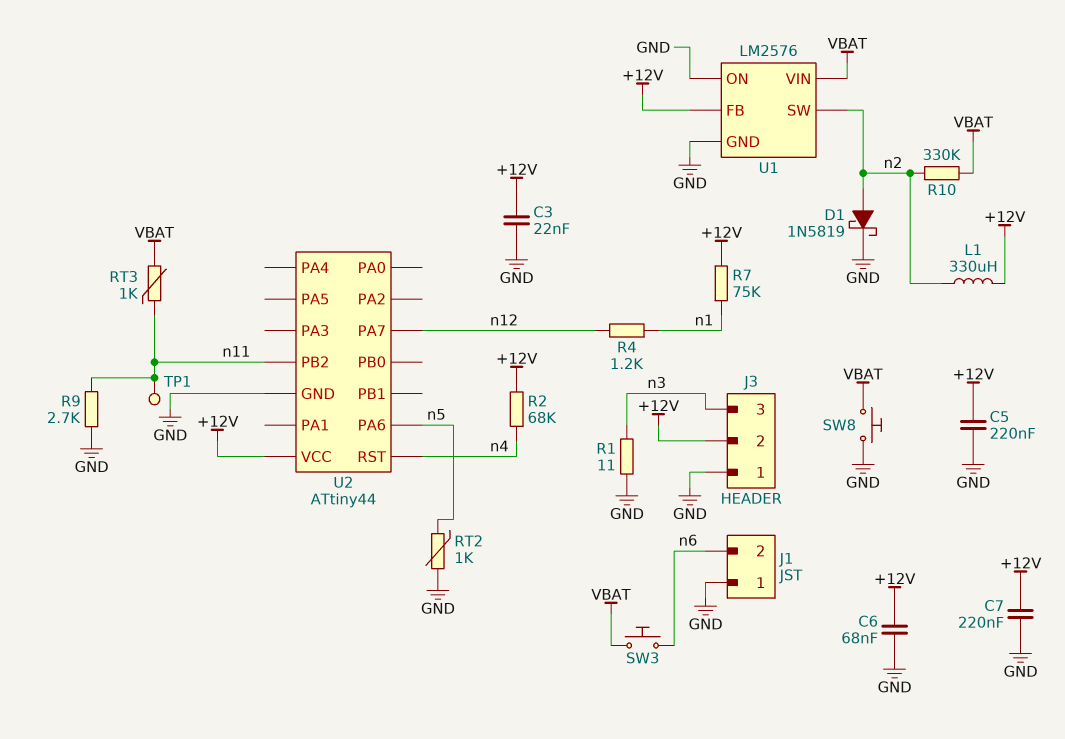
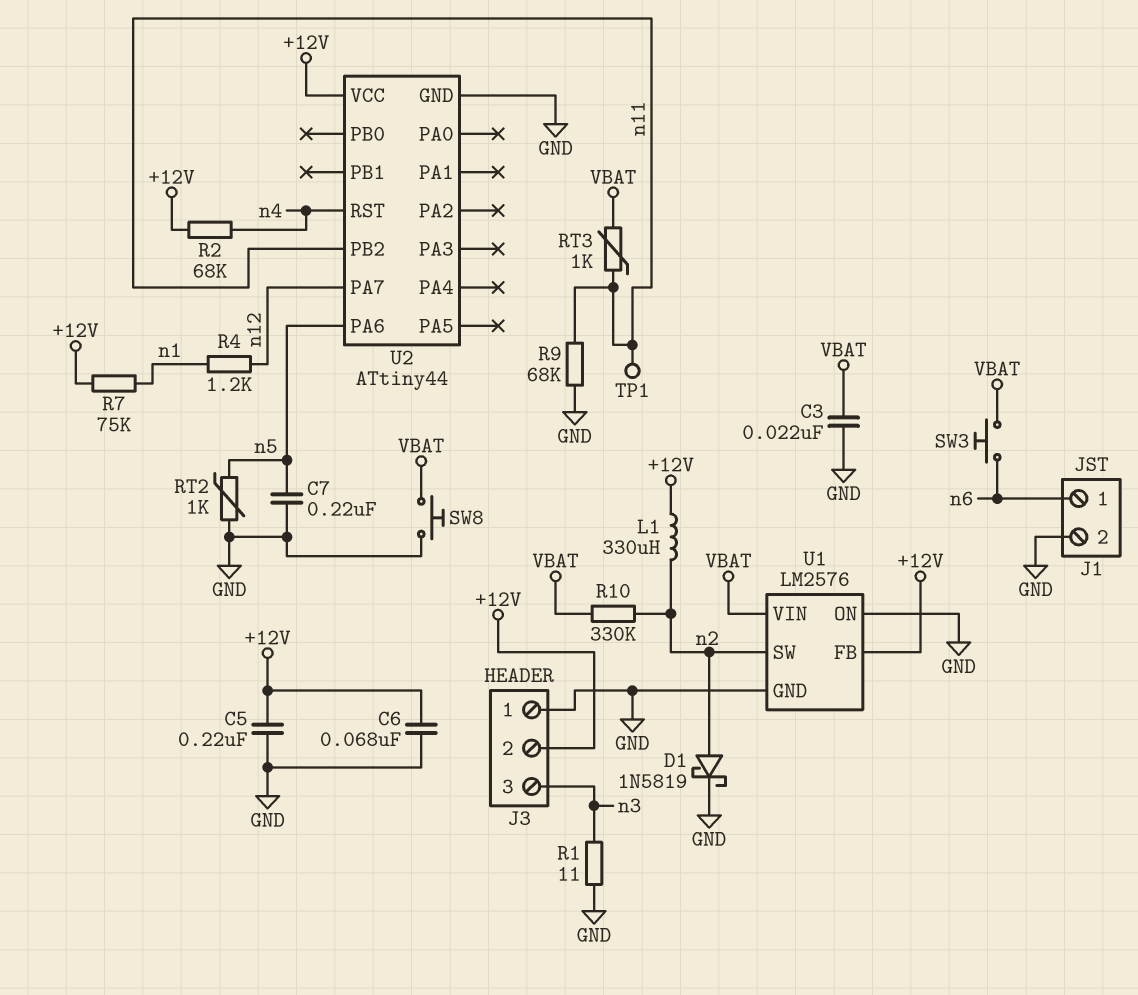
C3: 22nF (+12V, GND) -> 22nF (GND, VBAT)
C7: 220nF (+12V, GND) -> 220nF (GND, n5)
J1 pin 1: GND -> n6
J1 pin 2: n6 -> GND
R9: 2.7k (GND, n11) -> 68k (GND, n11)

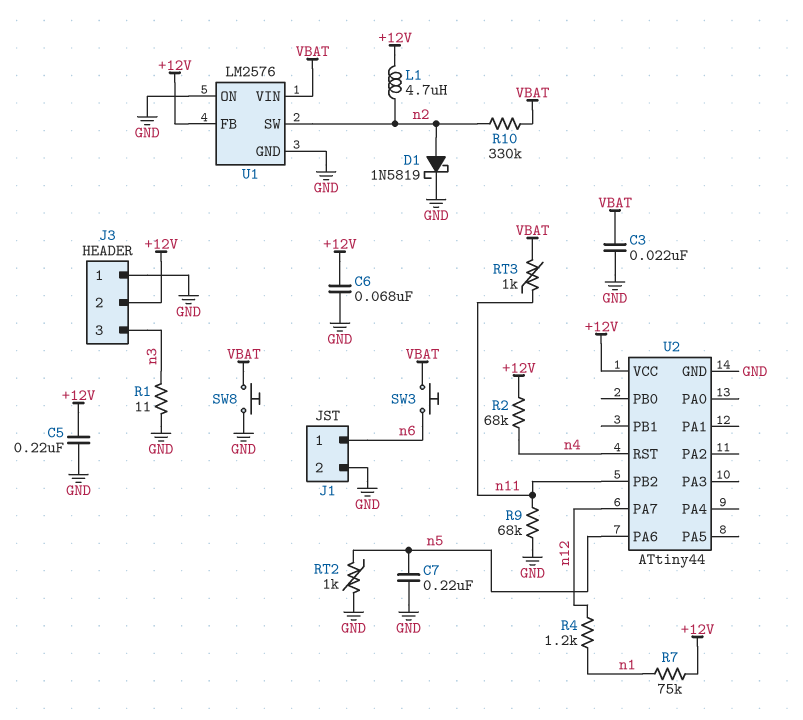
L1: 330uH (+12V, n2) -> 4.7uH (+12V, n2)
TP1: test point (n11) -> none

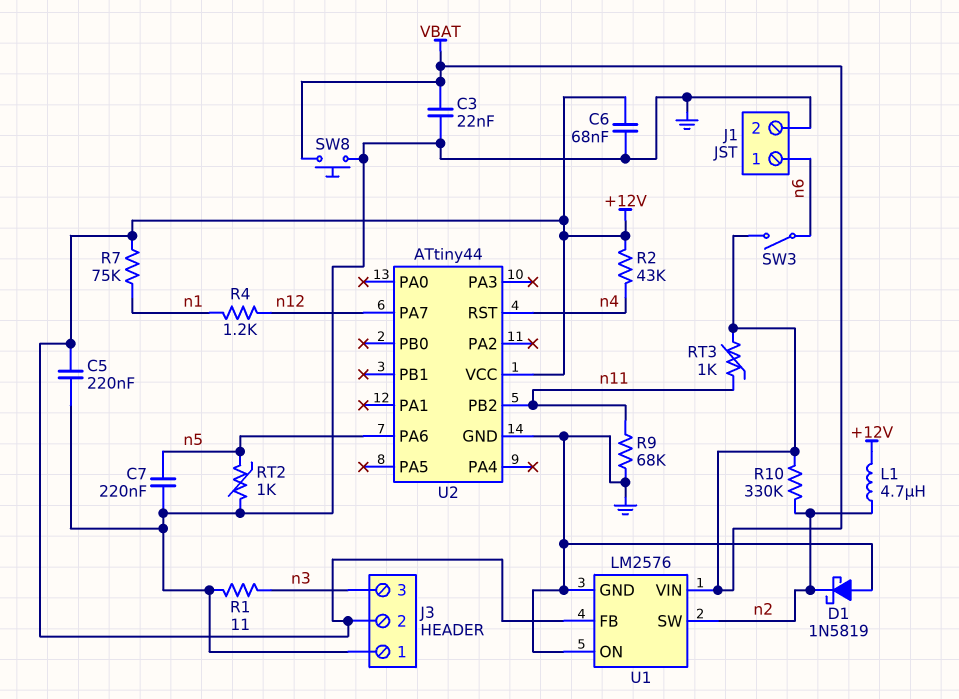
D1: schottky 1N5819 (A n2, K GND) -> schottky 1N5819 (A GND, K n2)
R2: 68k (+12V, n4) -> 43k (+12V, n4)
SW3: button (VBAT, n6) -> switch (VBAT, n6)

